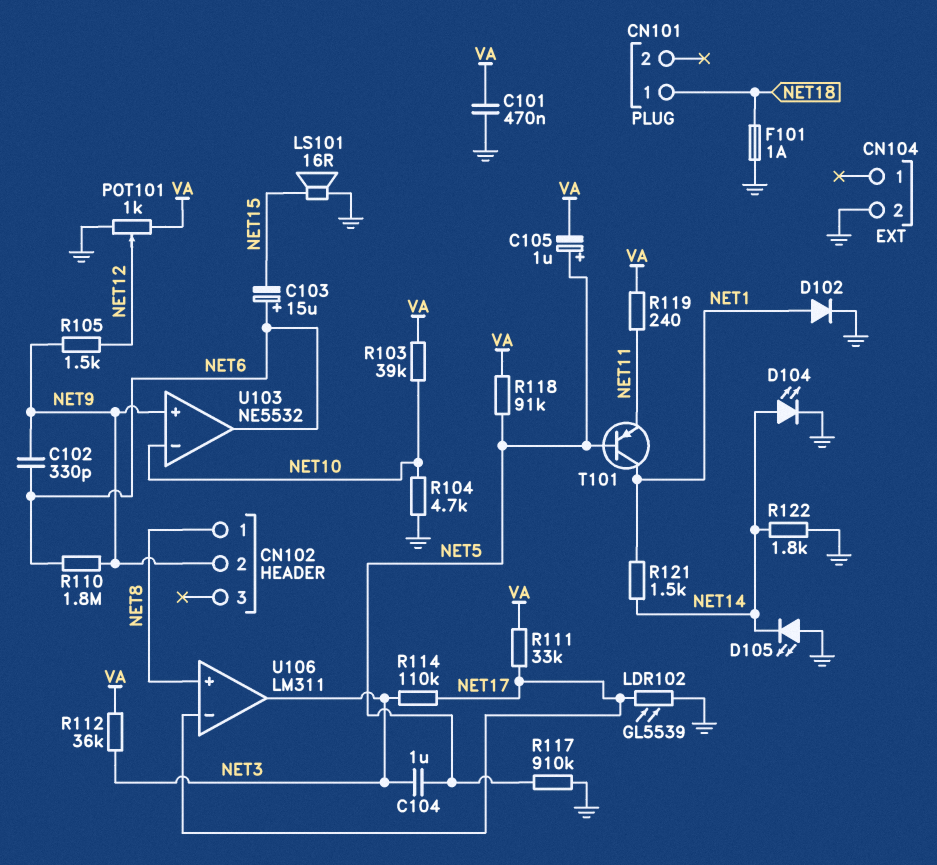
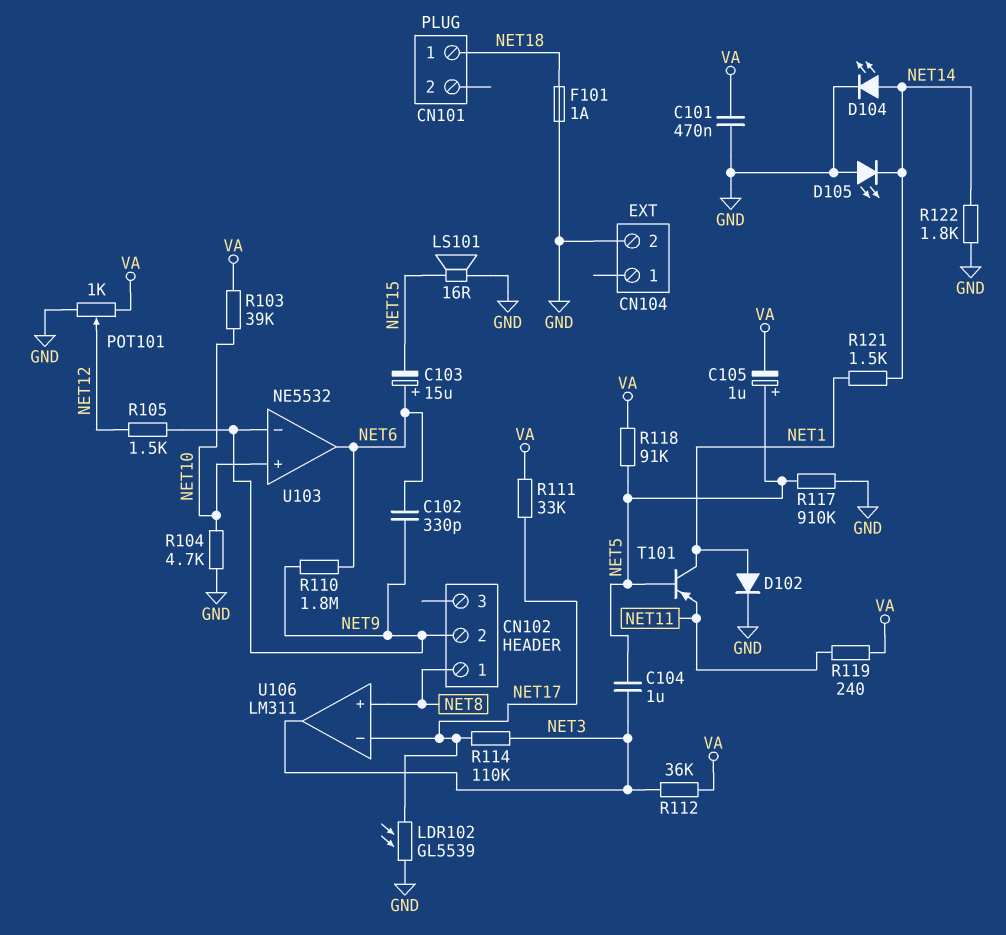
U103 pin in+: NET9 -> NET10
U103 pin in-: NET10 -> NET9

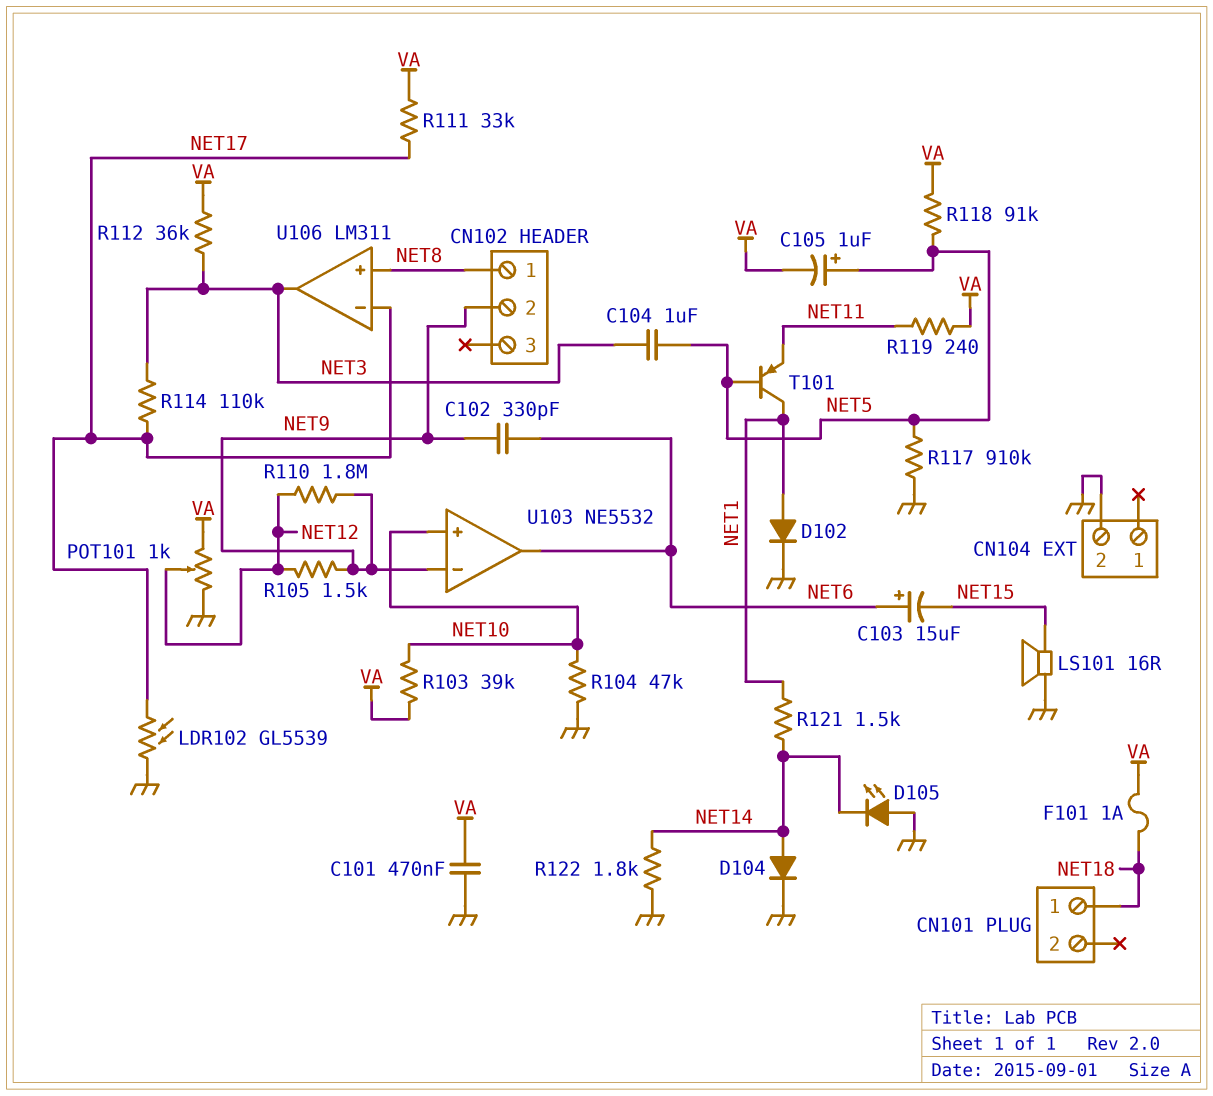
D104: LED (A NET14, K GND) -> diode (A NET14, K GND)
F101: 1A (GND, NET18) -> 1A (NET18, VA)
R104: 4.7k (GND, NET10) -> 47k (GND, NET10)
R110: 1.8M (NET6, NET9) -> 1.8M (NET9, NET12)

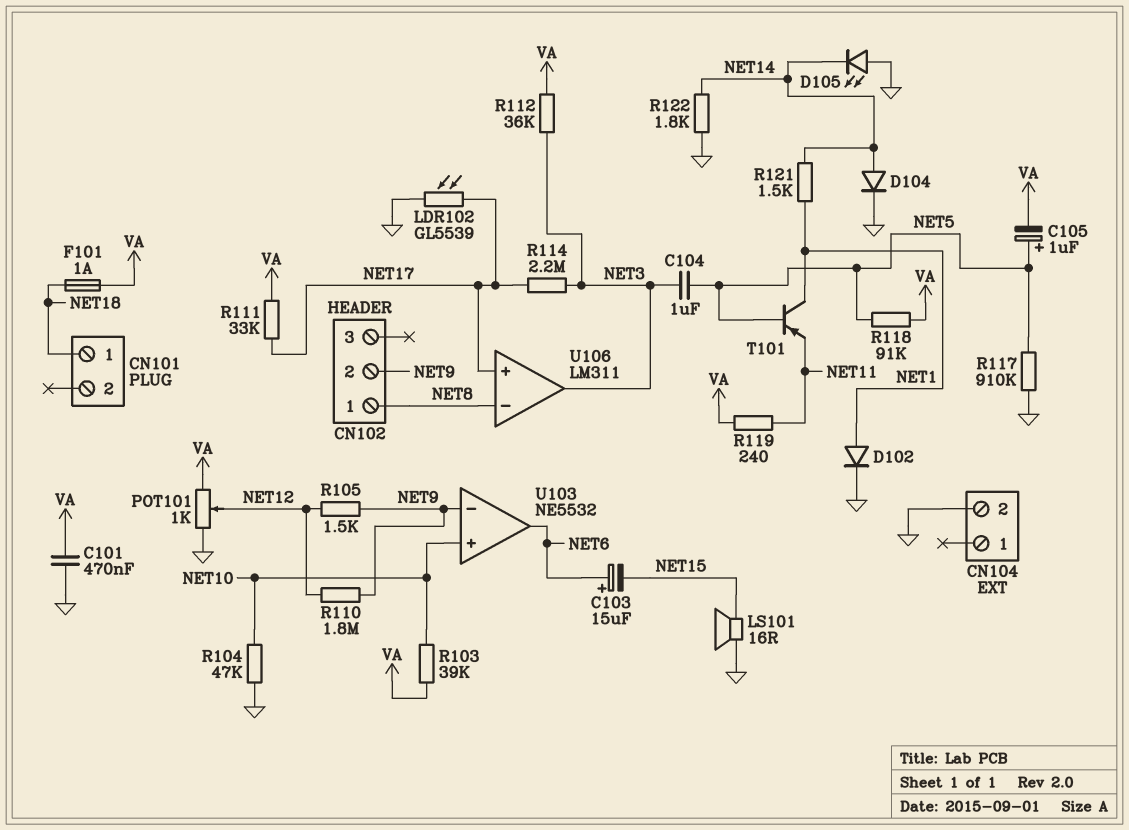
C102: 330pF (NET6, NET9) -> none
R114: 110k (NET3, NET17) -> 2.2M (NET3, NET17)
U106 pin in+: NET8 -> NET17
U106 pin in-: NET17 -> NET8

